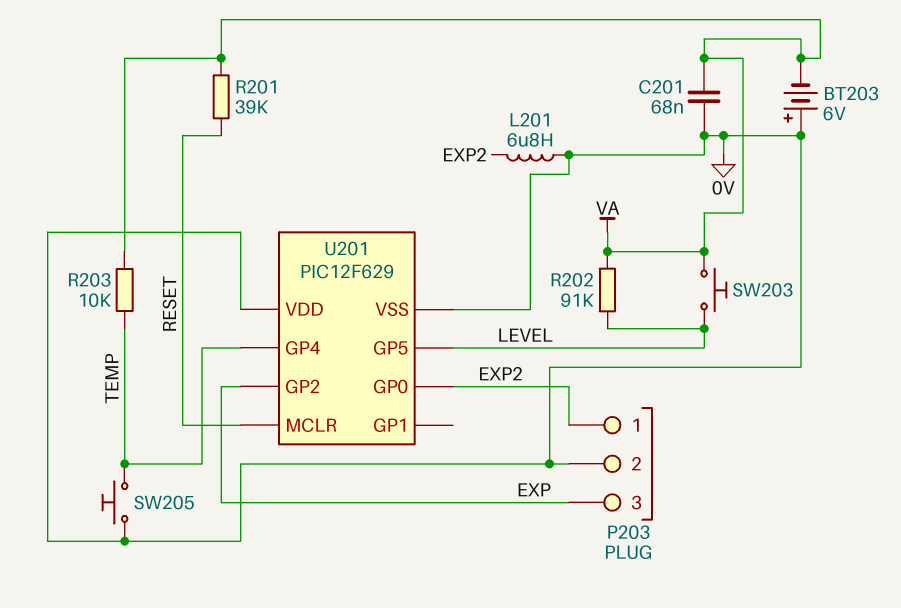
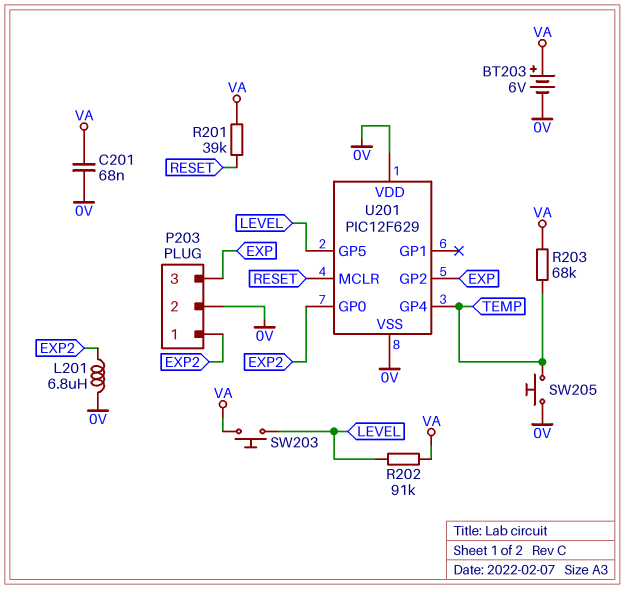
BT203: 6V (plus 0V, minus VA) -> 6V (plus VA, minus 0V)
R203: 10k (TEMP, VA) -> 68k (TEMP, VA)

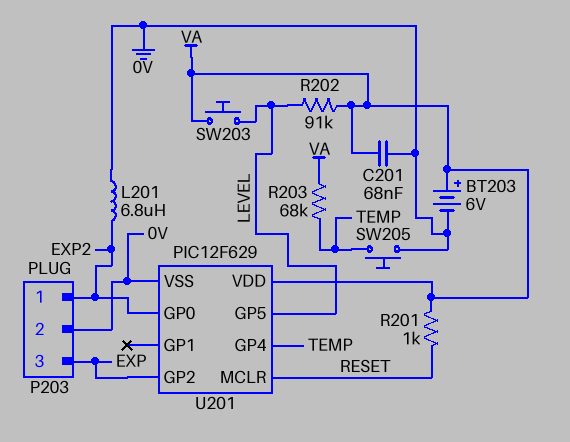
R201: 39k (RESET, VA) -> 1k (RESET, VA)
U201 pin VDD: 0V -> VA

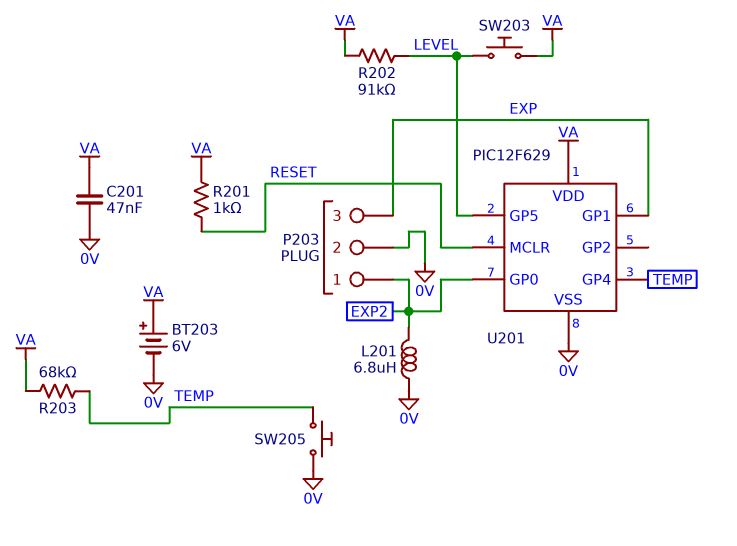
C201: 68nF (0V, VA) -> 47nF (0V, VA)
U201 pin GP1: none -> EXP
U201 pin GP2: EXP -> none

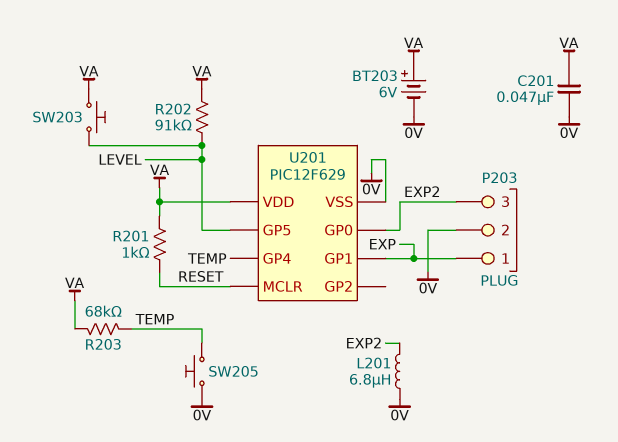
P203 pin 1: EXP2 -> EXP
P203 pin 3: EXP -> EXP2

